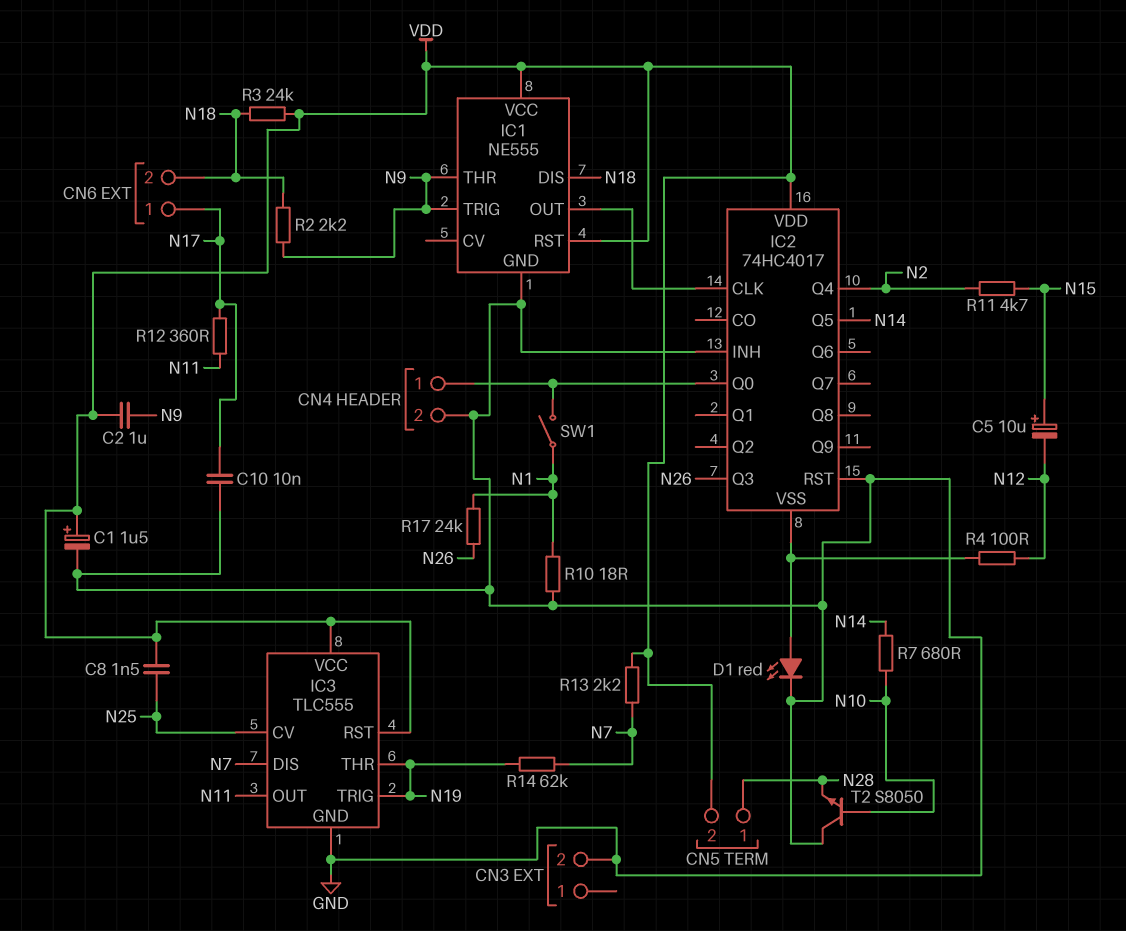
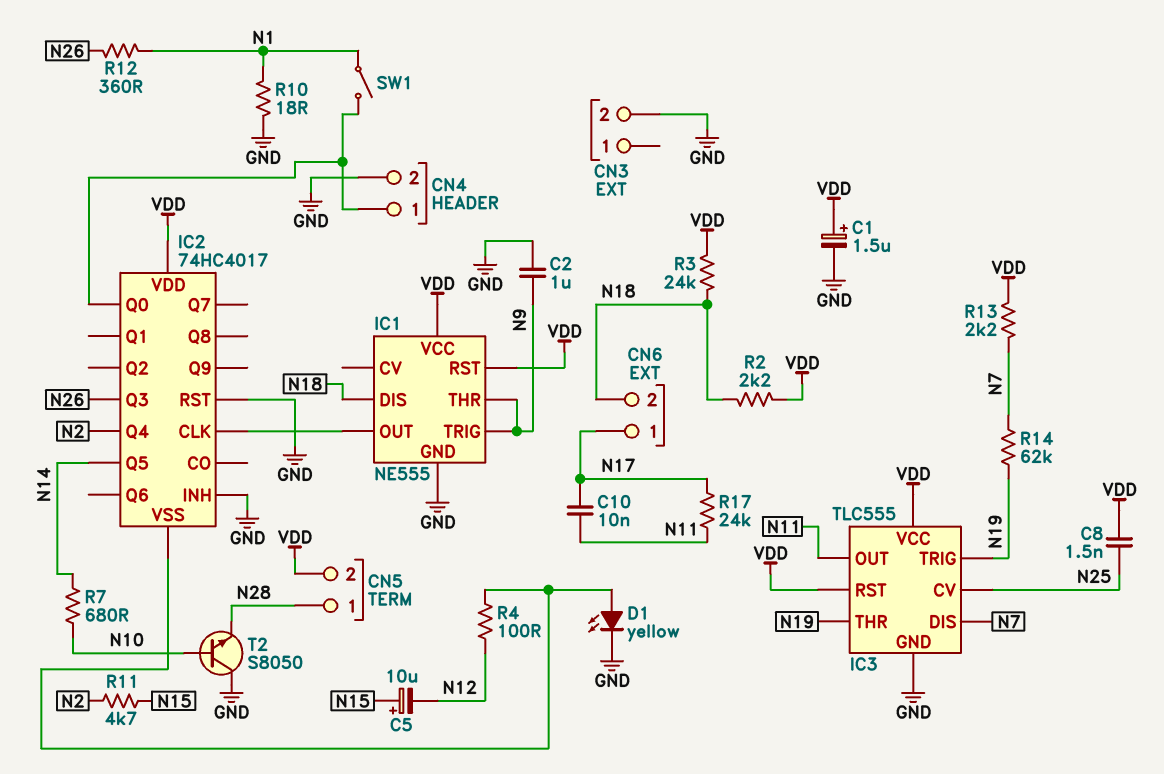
C2: 1uF (N9, VDD) -> 1uF (GND, N9)
C10: 10nF (GND, N17) -> 10nF (N11, N17)
D1: LED red (A IC2/VSS, K GND) -> LED yellow (A IC2/VSS, K GND)
R2: 2.2k (N9, N18) -> 2.2k (N18, VDD)
R12: 360 (N11, N17) -> 360 (N1, N26)
R17: 24k (N1, N26) -> 24k (N11, N17)

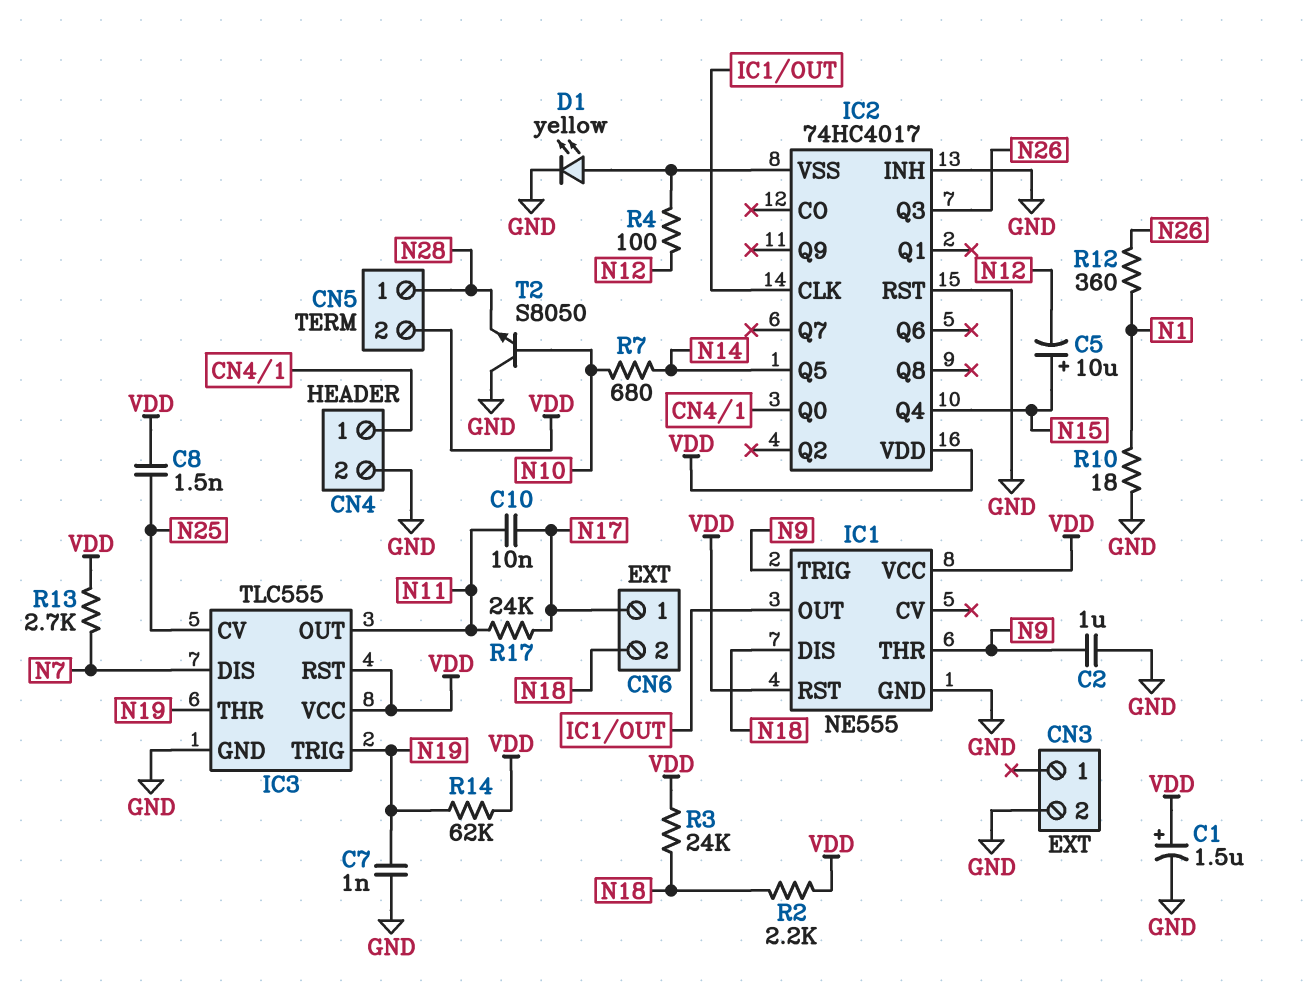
C7: none -> 1nF (GND, N19)
IC2 pin Q4: N2 -> N15
R11: 4.7k (N2, N15) -> none
R13: 2.2k (N7, VDD) -> 2.7k (N7, VDD)
R14: 62k (N7, N19) -> 62k (N19, VDD)
SW1: switch (CN4/1, N1) -> none

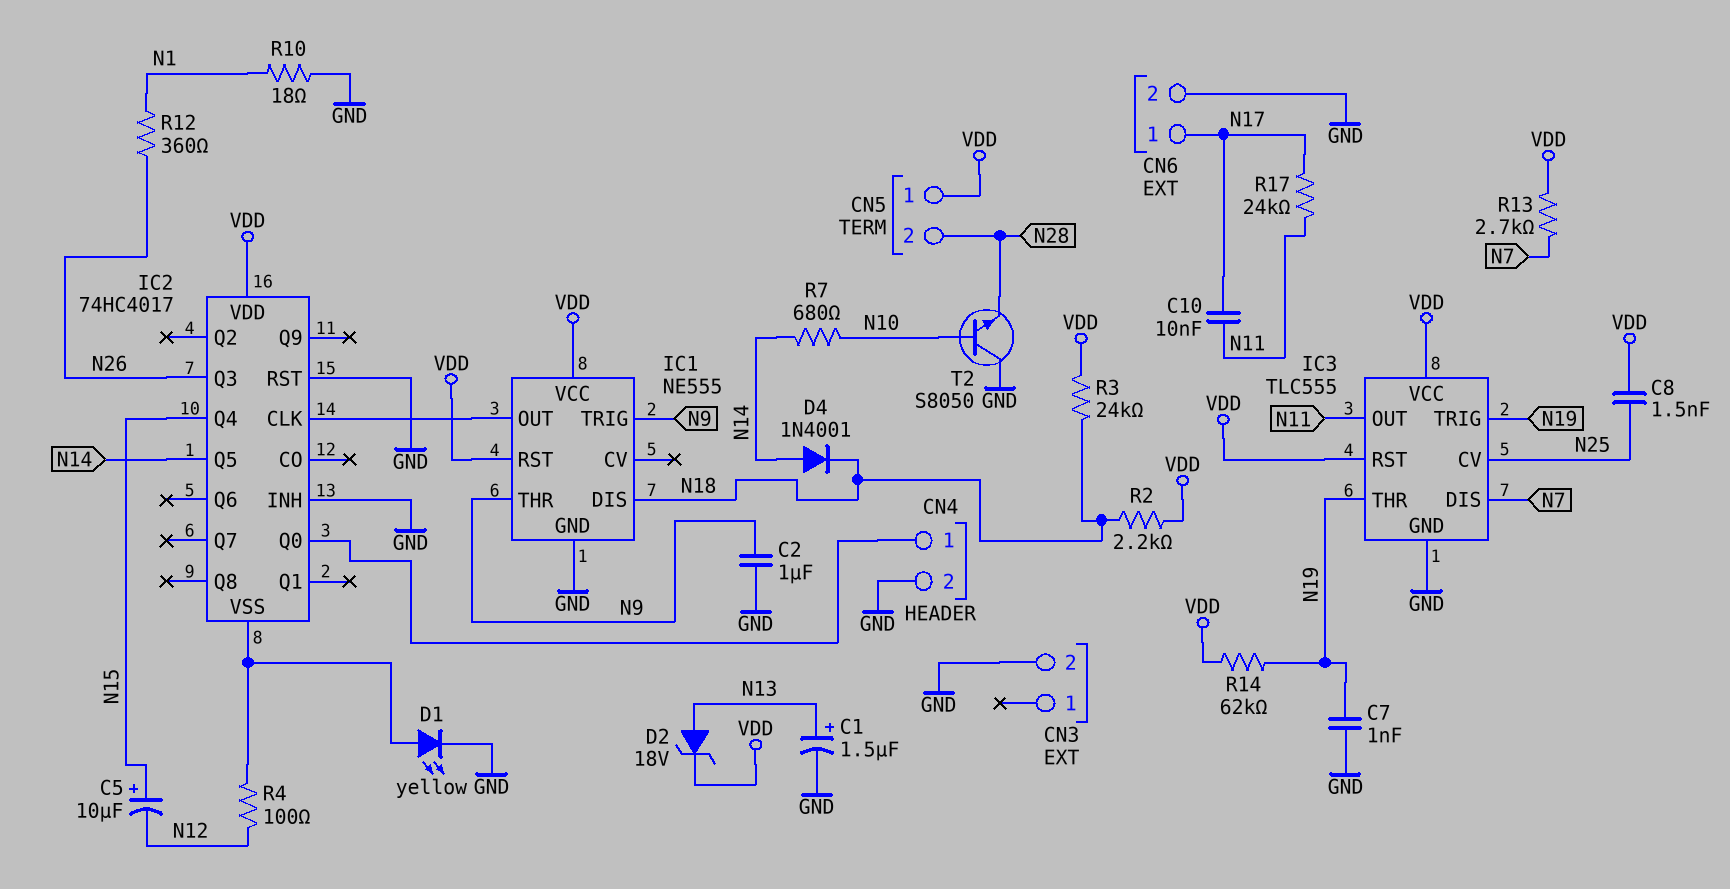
C1: 1.5uF (plus VDD, minus GND) -> 1.5uF (plus N13, minus GND)
CN5 pin 1: N28 -> VDD
CN5 pin 2: VDD -> N28
CN6 pin 2: N18 -> GND
D2: none -> zener 18V (A N13, K VDD)
D4: none -> diode 1N4001 (A N14, K N18)

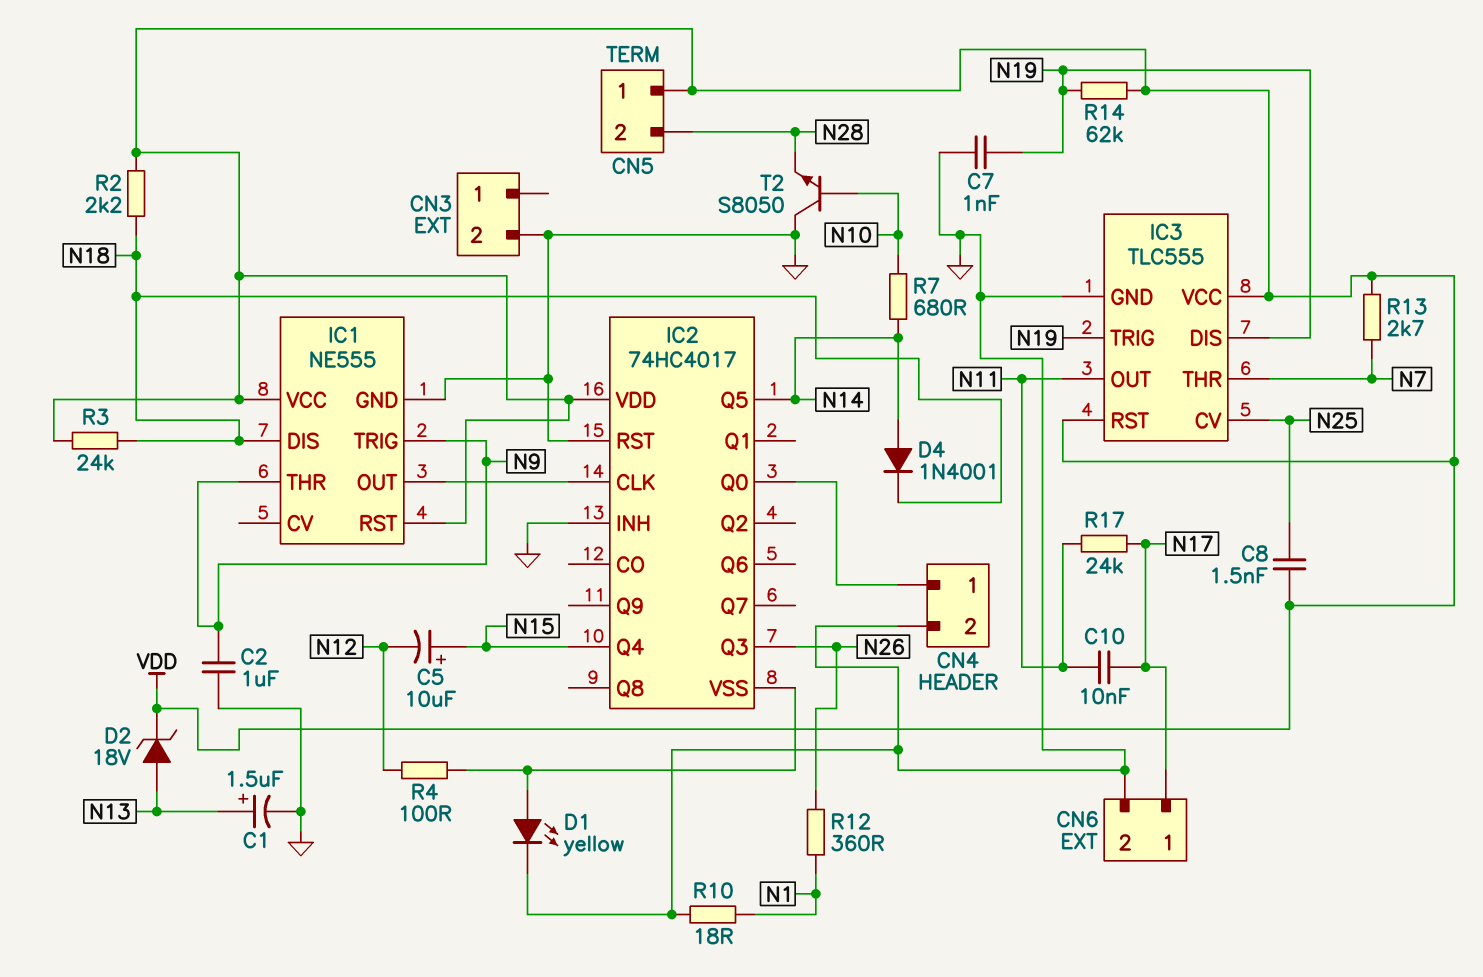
IC3 pin DIS: N7 -> N19
IC3 pin THR: N19 -> N7

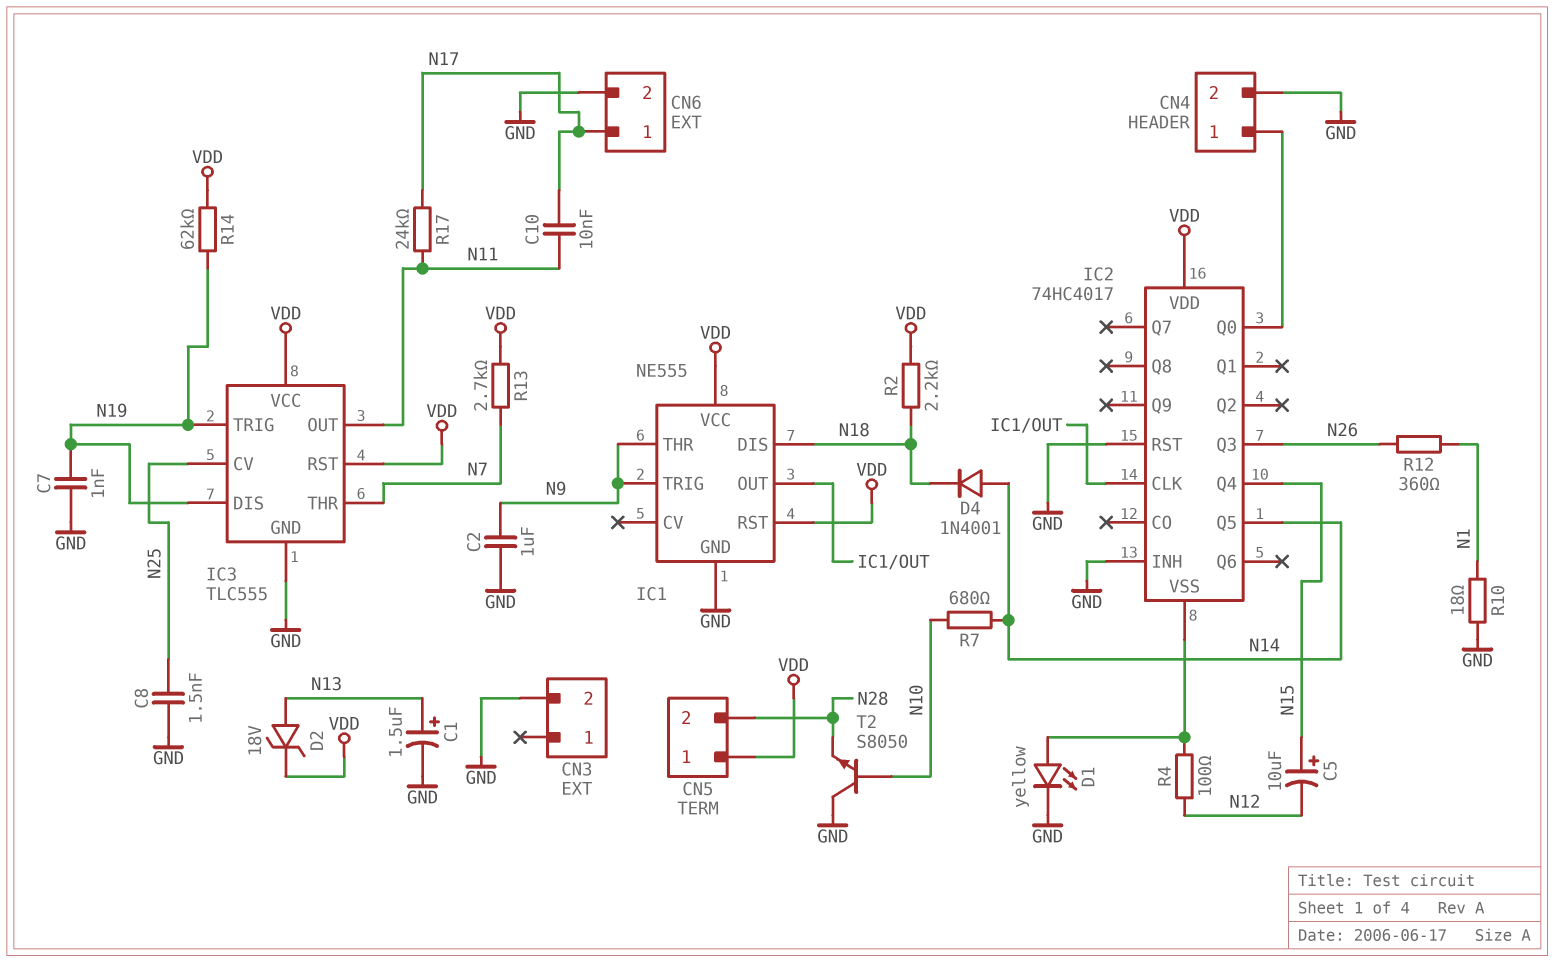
C8: 1.5nF (N25, VDD) -> 1.5nF (GND, N25)
R3: 24k (N18, VDD) -> none

